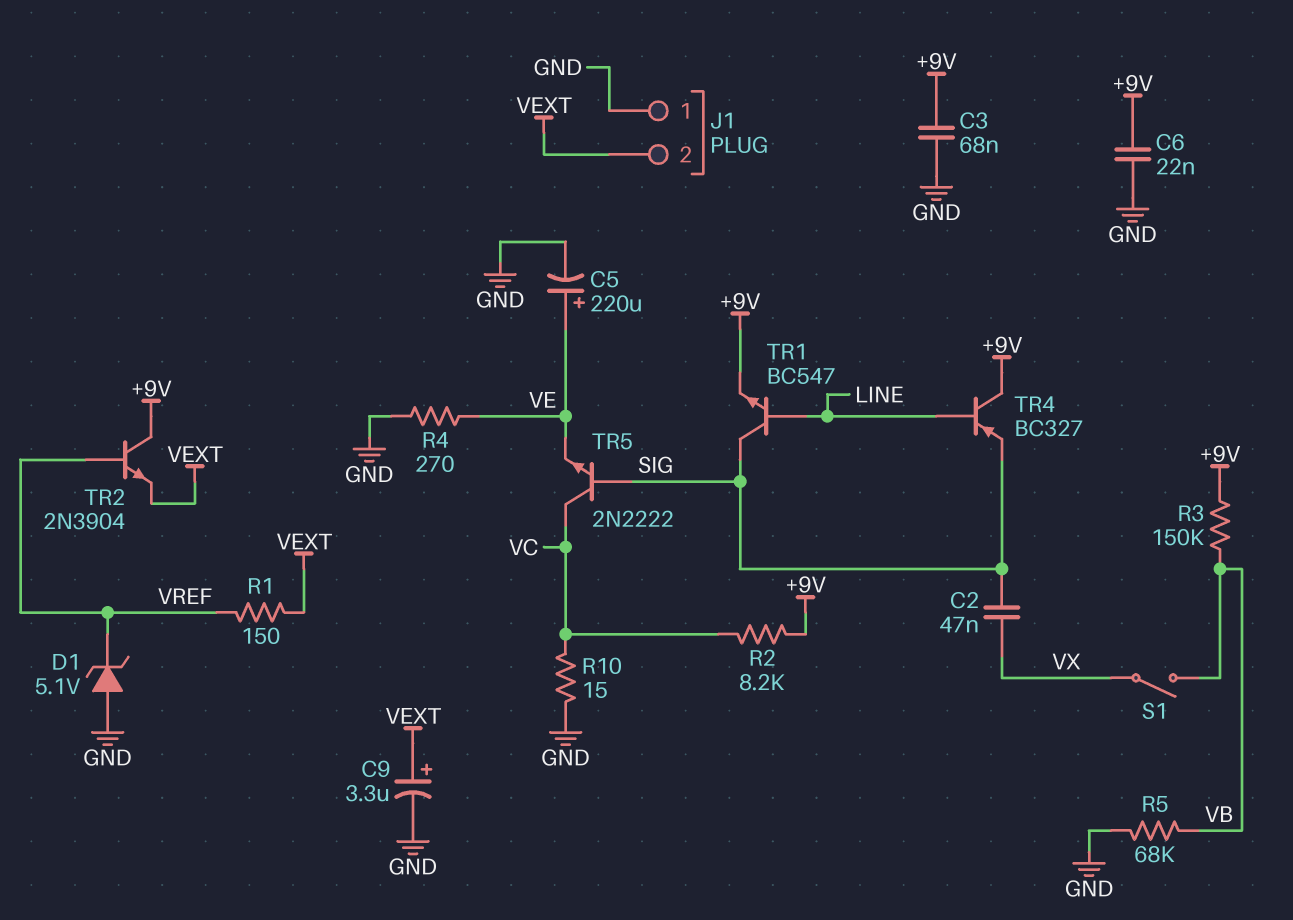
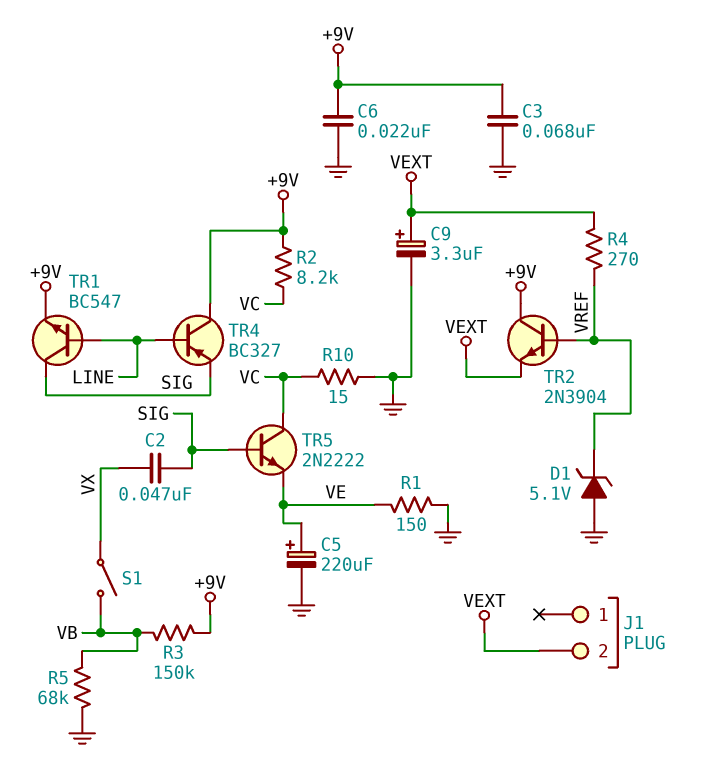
J1 pin 1: GND -> none
R1: 150 (VEXT, VREF) -> 150 (GND, VE)
R4: 270 (GND, VE) -> 270 (VEXT, VREF)

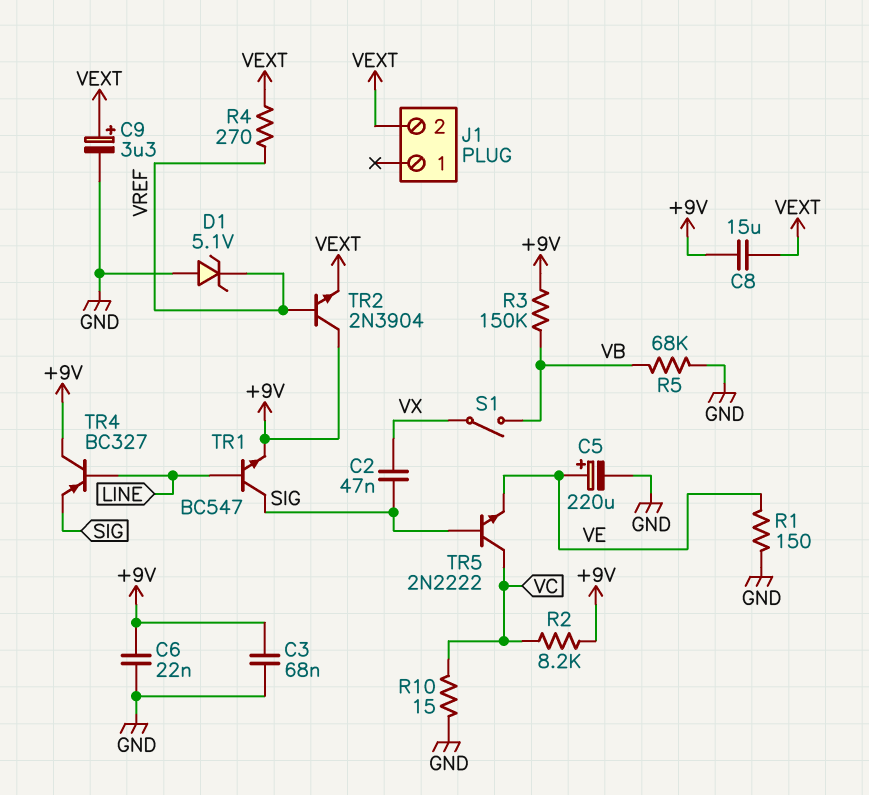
C8: none -> 15uF (+9V, VEXT)

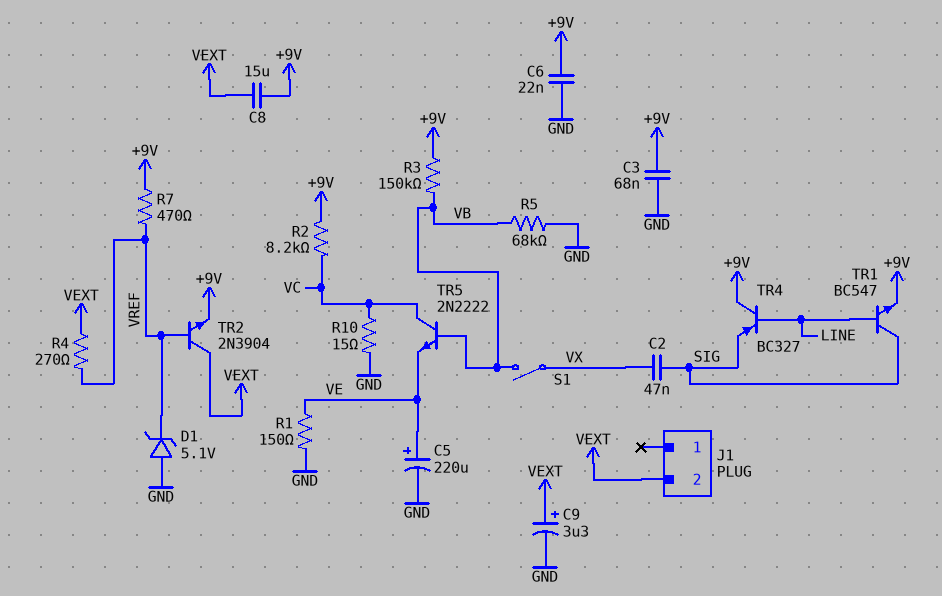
R7: none -> 470 (+9V, VREF)
TR2: NPN 2N3904 (B VREF, C +9V, E VEXT) -> NPN 2N3904 (B VREF, C VEXT, E +9V)
TR5: NPN 2N2222 (B SIG, C VC, E VE) -> NPN 2N2222 (B VB, C VC, E VE)

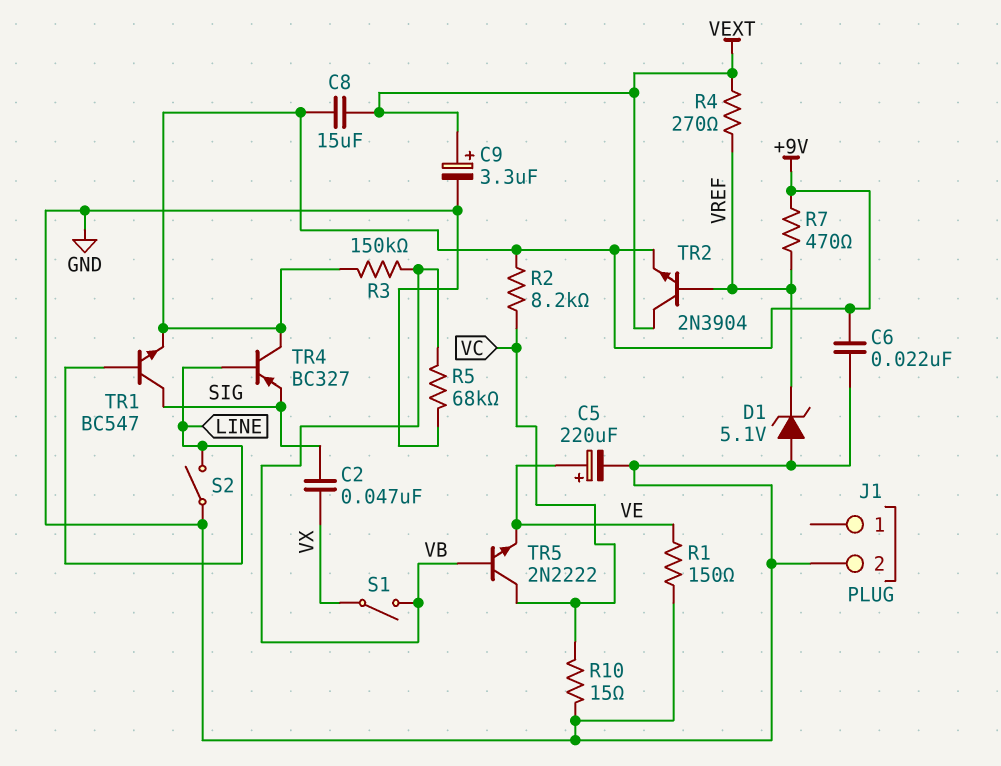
C3: 68nF (+9V, GND) -> none
J1 pin 2: VEXT -> GND
S2: none -> switch (GND, LINE)

